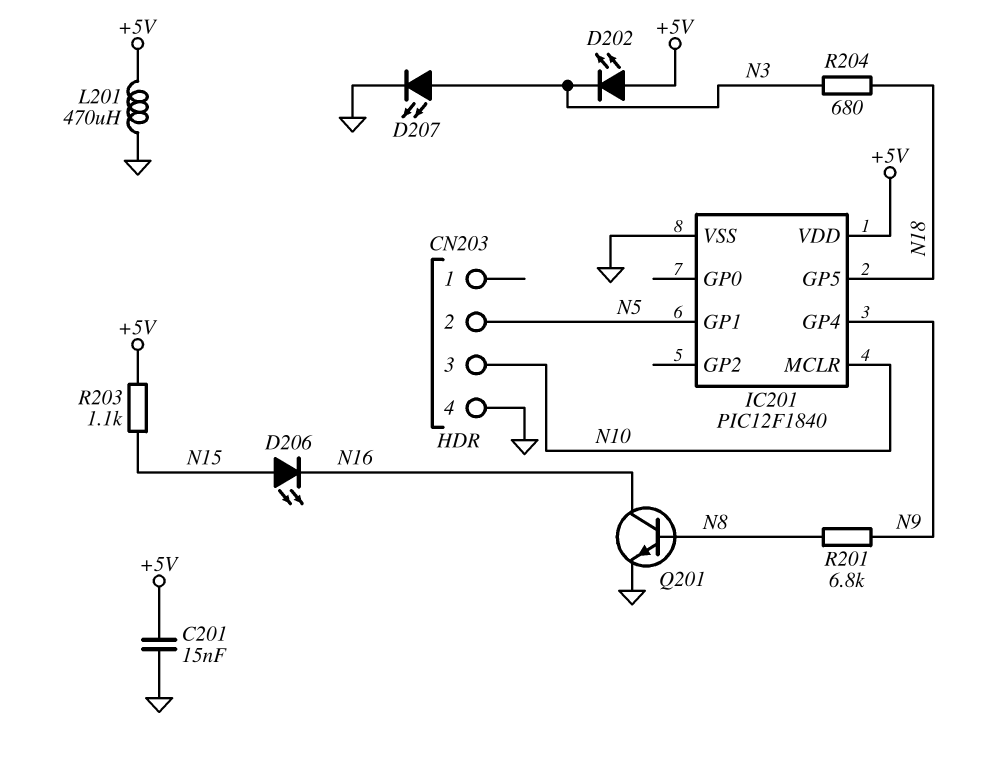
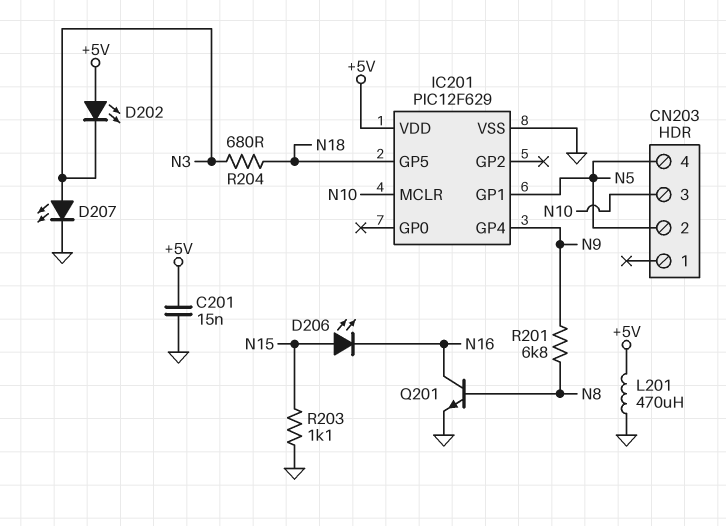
CN203 pin 4: GND -> N5
IC201: PIC12F1840 -> PIC12F629
R203: 1.1k (+5V, N15) -> 1.1k (GND, N15)

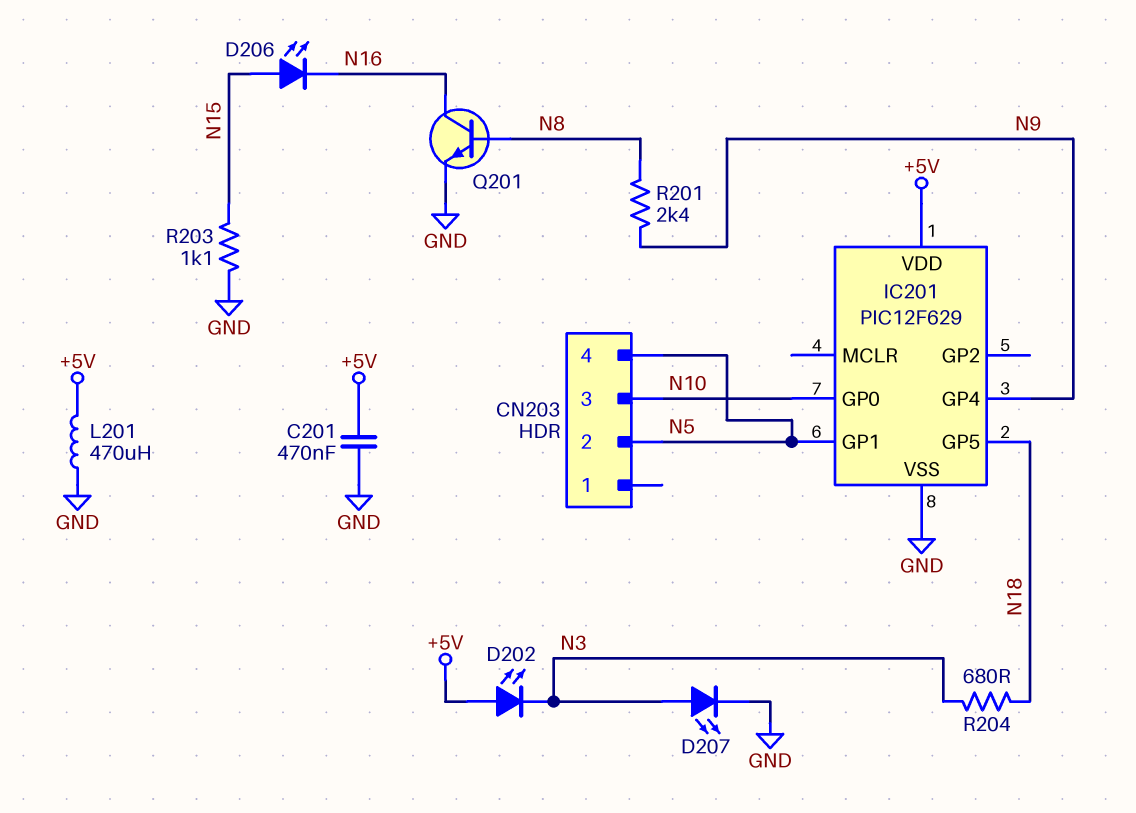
C201: 15nF (+5V, GND) -> 470nF (+5V, GND)
IC201 pin GP0: none -> N10
IC201 pin MCLR: N10 -> none
R201: 6.8k (N8, N9) -> 2.4k (N8, N9)

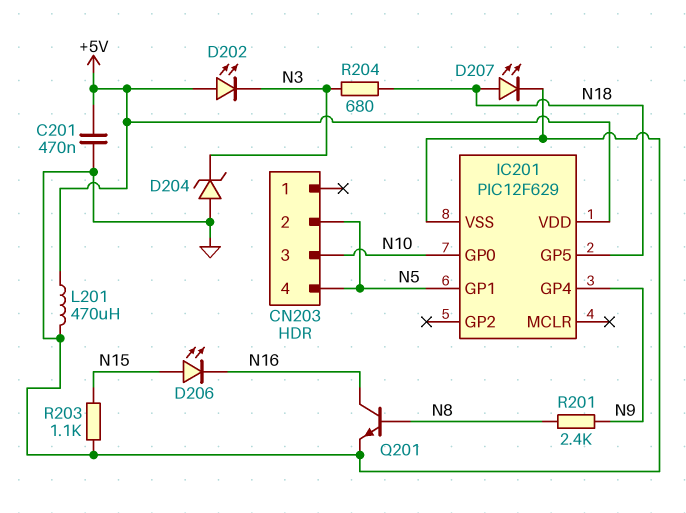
D204: none -> zener (A GND, K N3)
D207: LED (A N3, K GND) -> LED (A N18, K GND)

